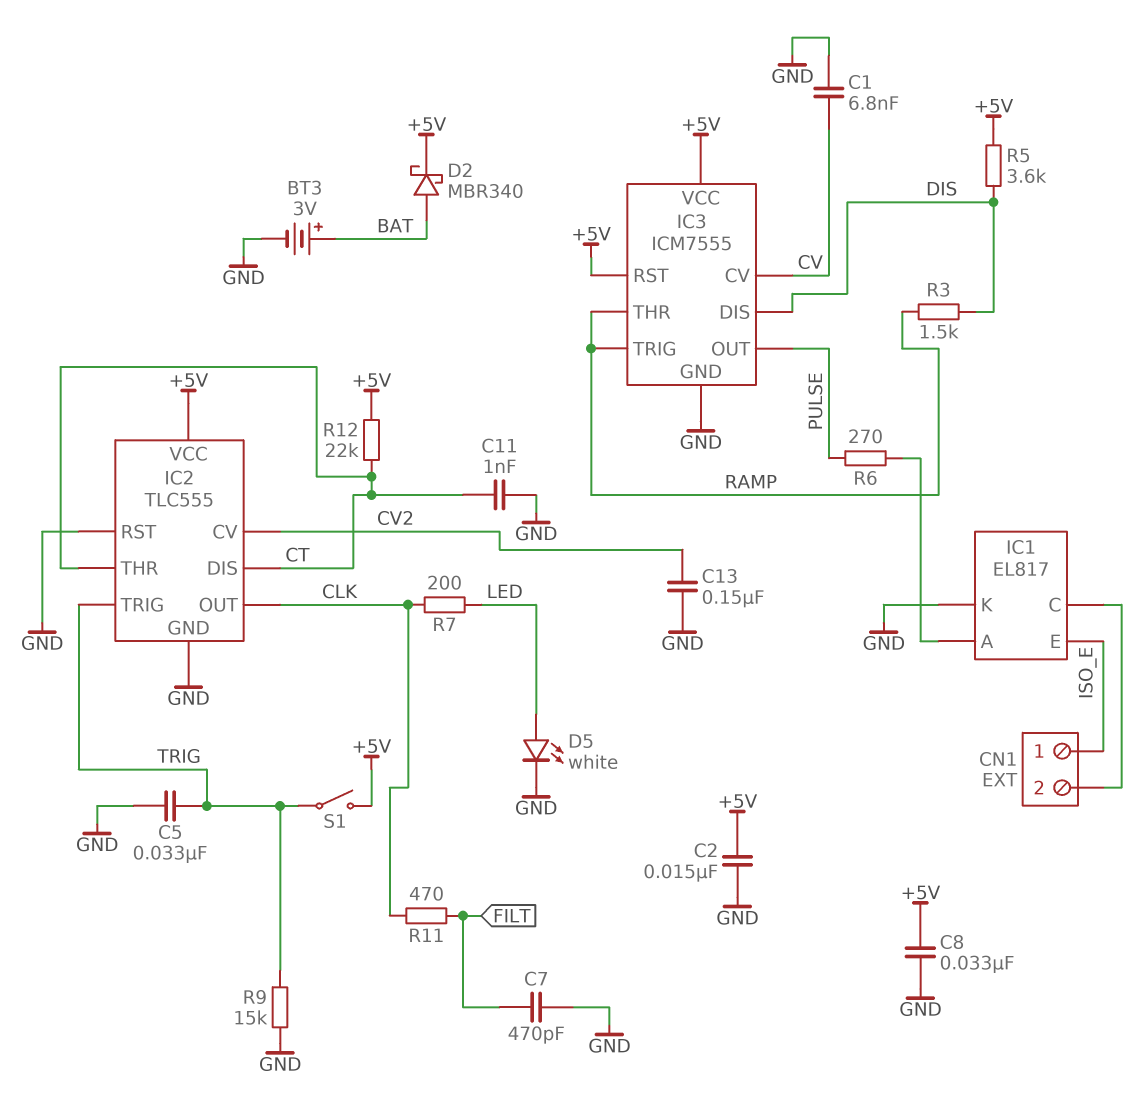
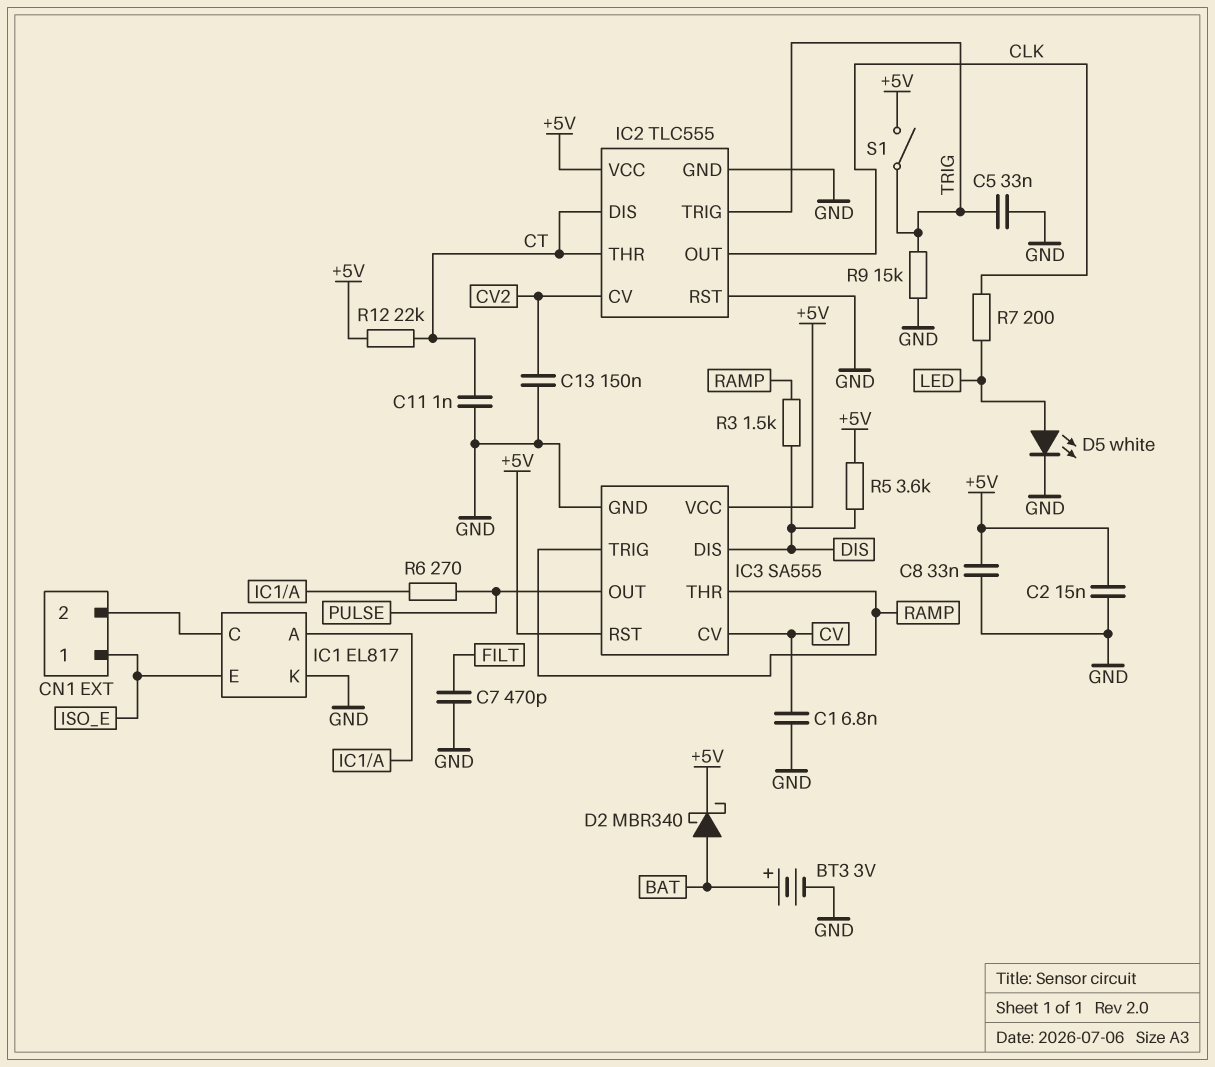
IC3: ICM7555 -> SA555
R11: 470 (CLK, FILT) -> none

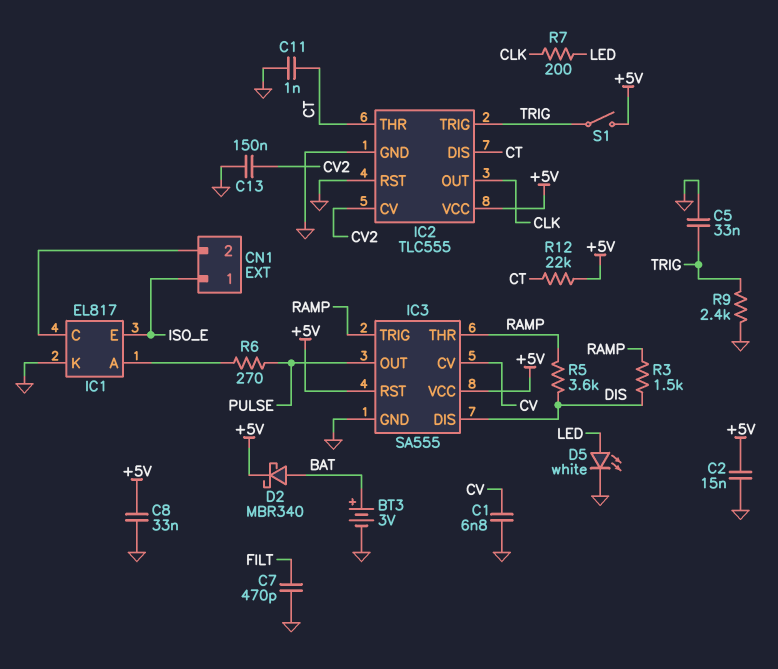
R5: 3.6k (+5V, DIS) -> 3.6k (DIS, RAMP)
R9: 15k (GND, TRIG) -> 2.4k (GND, TRIG)

